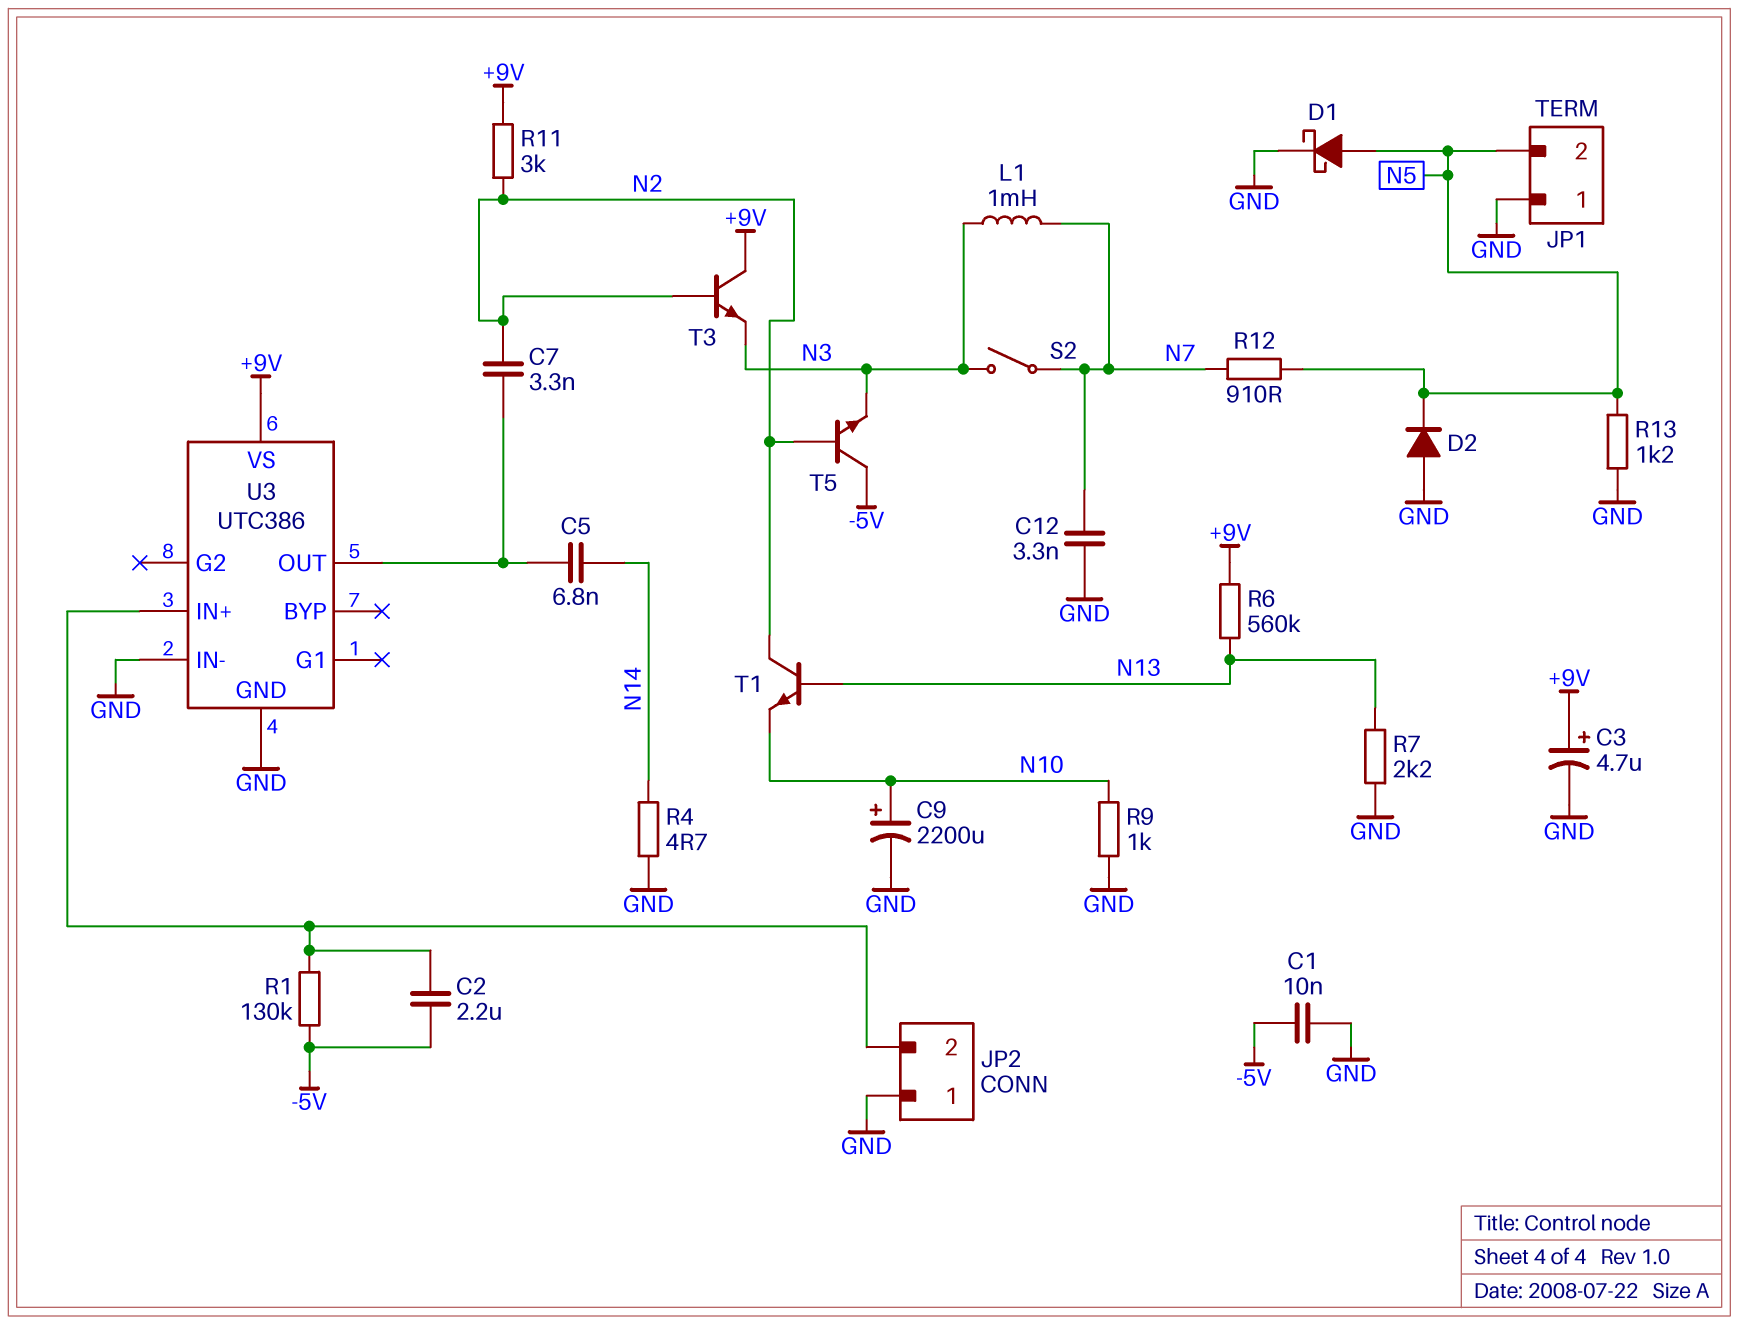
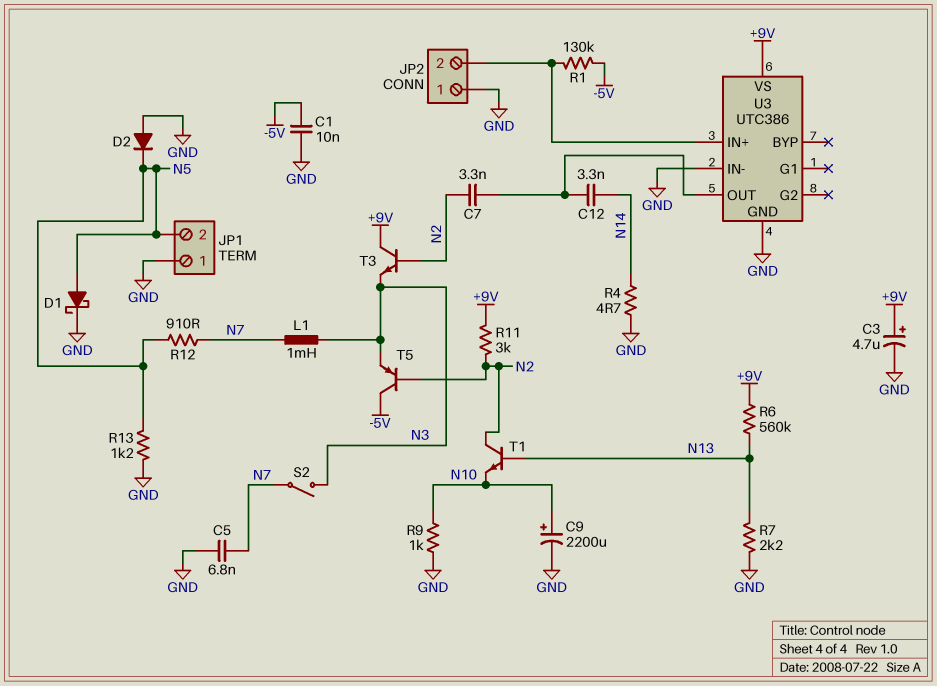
C2: 2.2uF (-5V, JP2/2) -> none
C5: 6.8nF (N14, U3/OUT) -> 6.8nF (GND, N7)
C12: 3.3nF (GND, N7) -> 3.3nF (N14, U3/OUT)
T5: NPN (B N2, C -5V, E N3) -> PNP (B N2, C -5V, E N3)

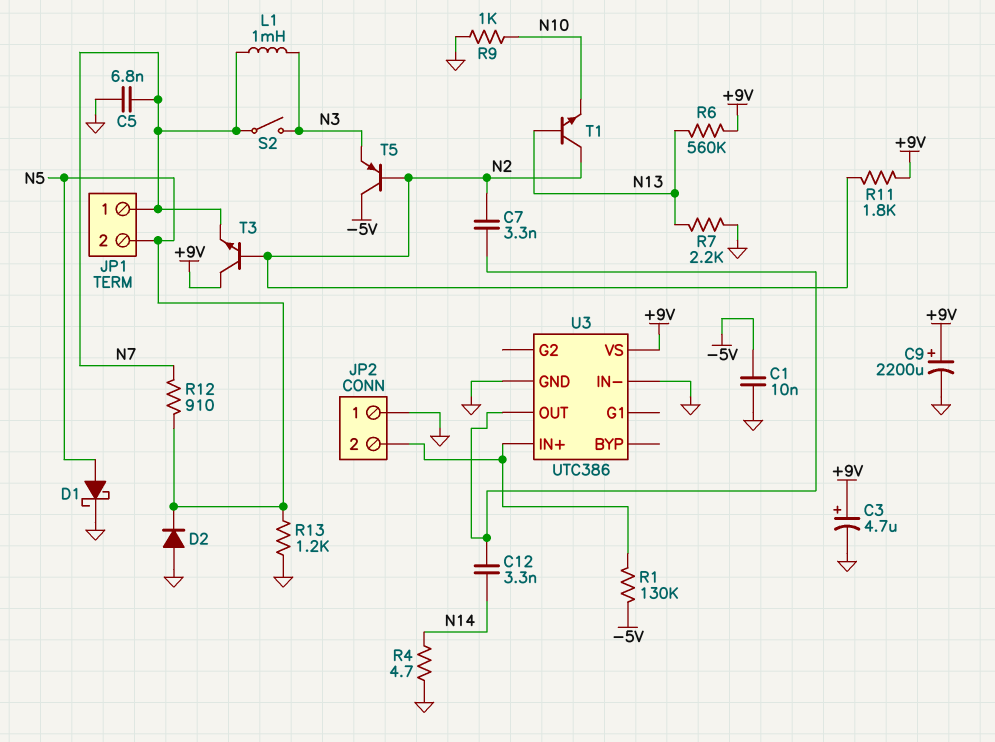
C9: 2200uF (plus N10, minus GND) -> 2200uF (plus +9V, minus GND)
JP1 pin 1: GND -> N7
R11: 3k (+9V, N2) -> 1.8k (+9V, N2)
T3: NPN (B N2, C +9V, E N3) -> NPN (B N2, C +9V, E N7)

